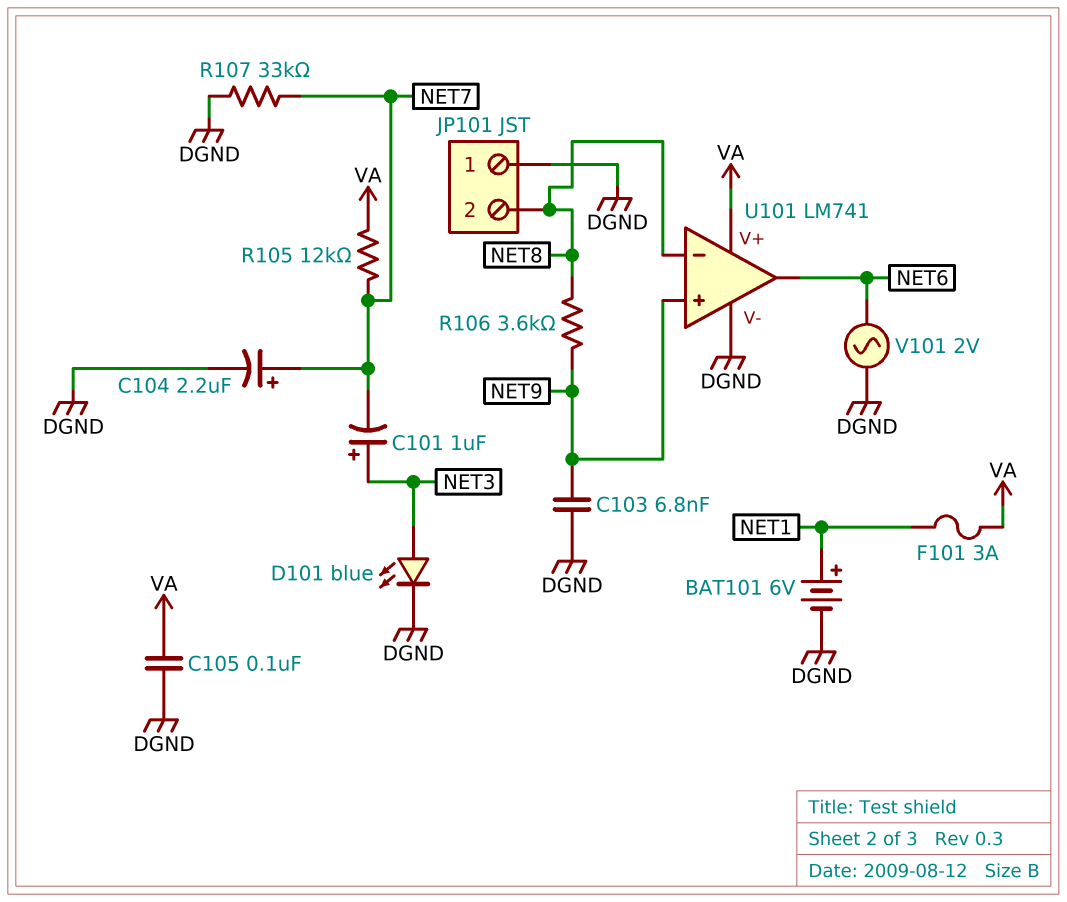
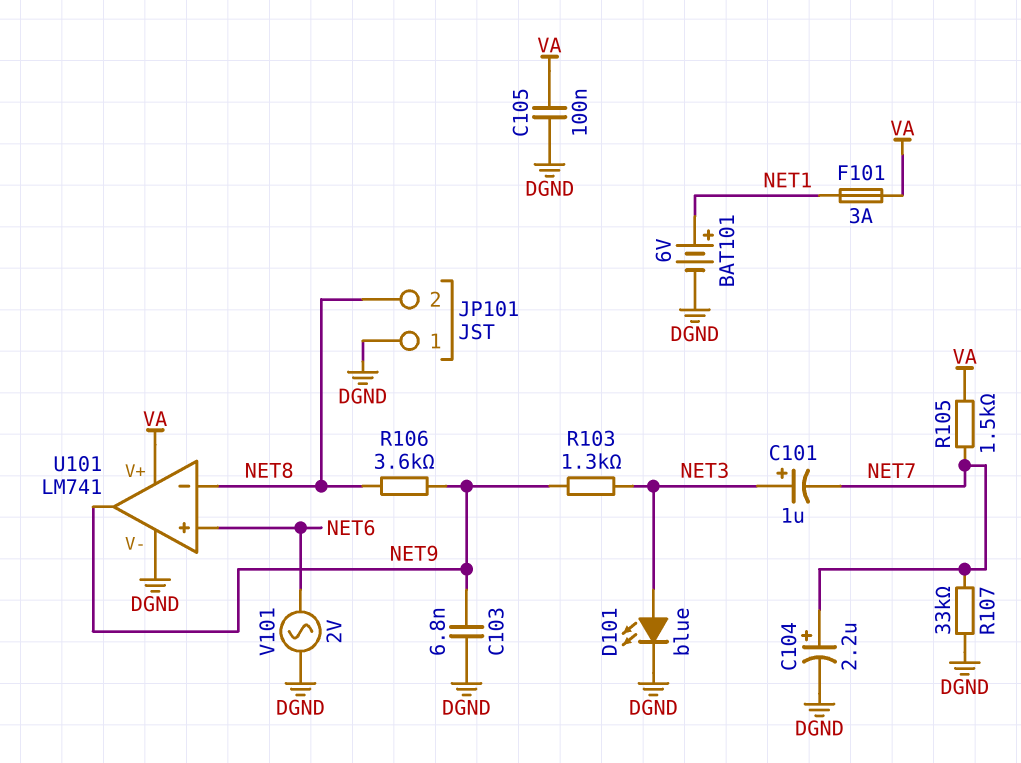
R103: none -> 1.3k (NET3, NET9)
R105: 12k (NET7, VA) -> 1.5k (NET7, VA)
U101 pin in+: NET9 -> NET6
U101 pin out: NET6 -> NET9

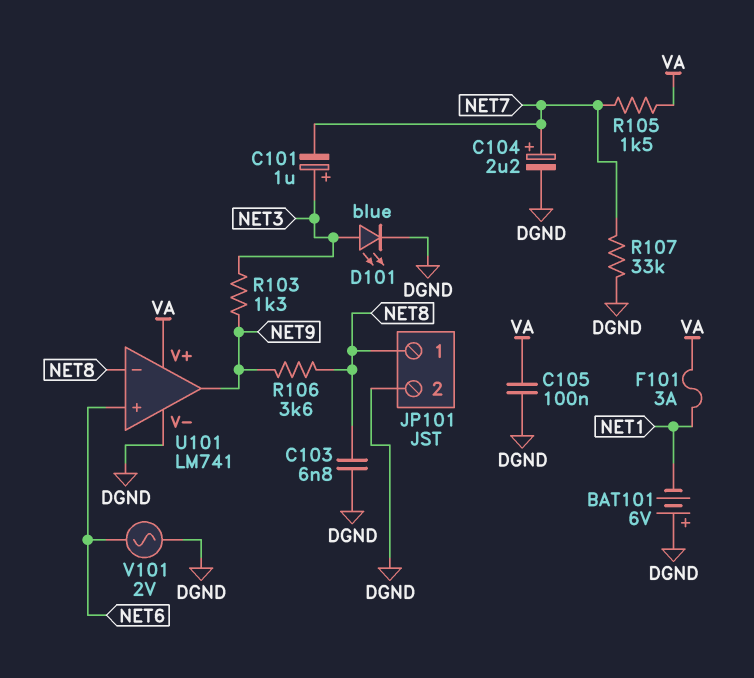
BAT101: 6V (plus NET1, minus DGND) -> 6V (plus DGND, minus NET1)
C103: 6.8nF (DGND, NET9) -> 6.8nF (DGND, NET8)
JP101 pin 1: DGND -> NET8
JP101 pin 2: NET8 -> DGND

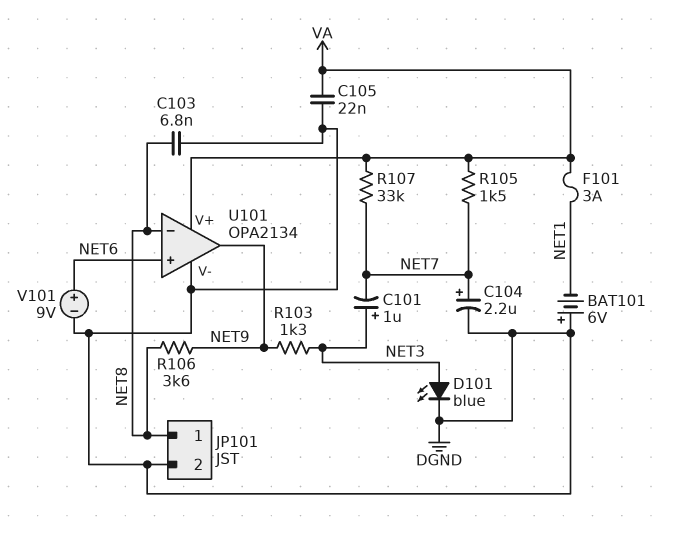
C105: 100nF (DGND, VA) -> 22nF (DGND, VA)
R107: 33k (DGND, NET7) -> 33k (NET7, VA)
U101: LM741 -> OPA2134
V101: AC 2V (DGND, NET6) -> 9V (plus NET6, minus DGND)

